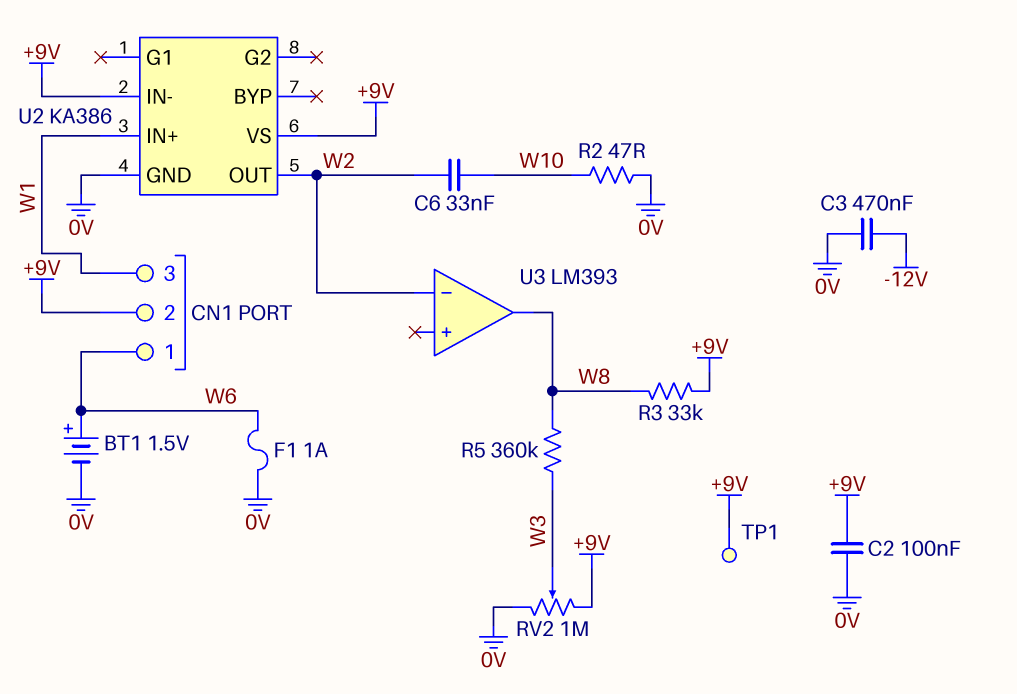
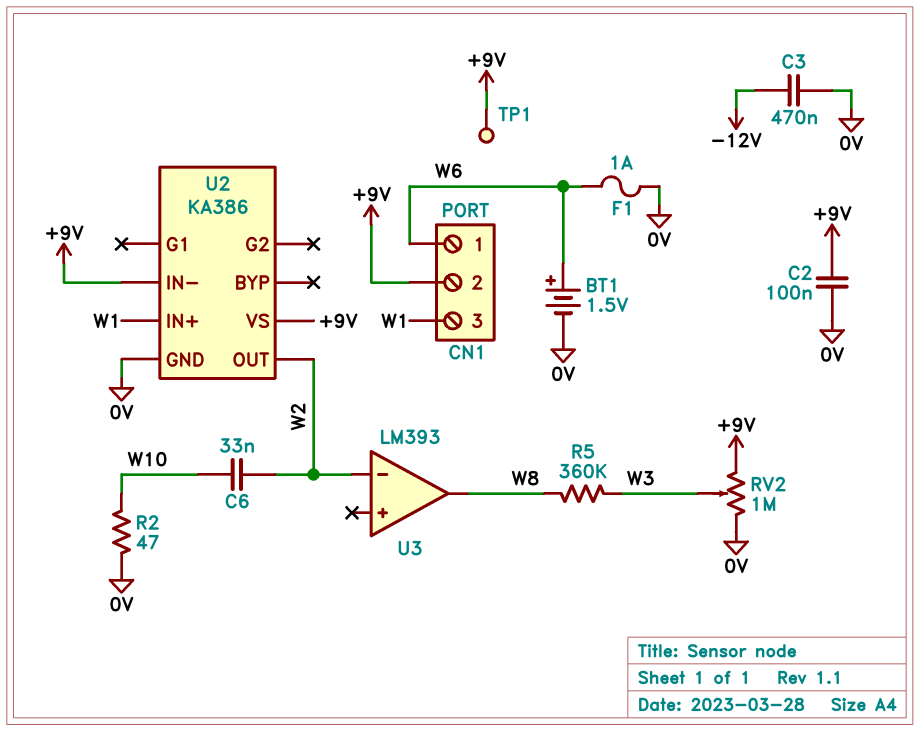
R3: 33k (+9V, W8) -> none

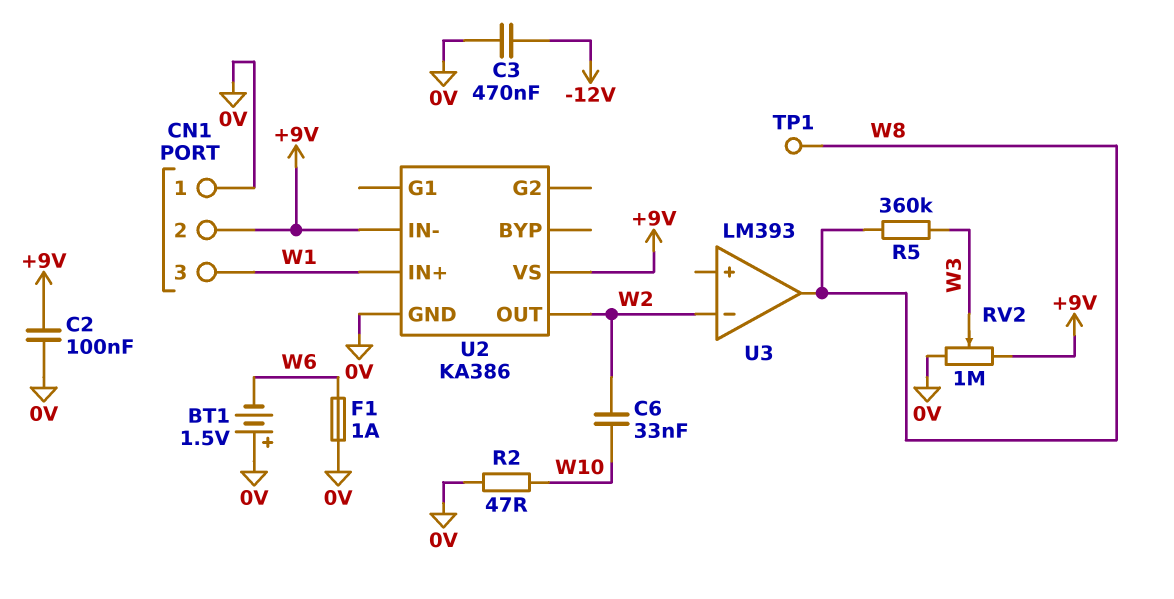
BT1: 1.5V (plus W6, minus 0V) -> 1.5V (plus 0V, minus W6)
CN1 pin 1: W6 -> 0V
TP1: test point (+9V) -> test point (W8)

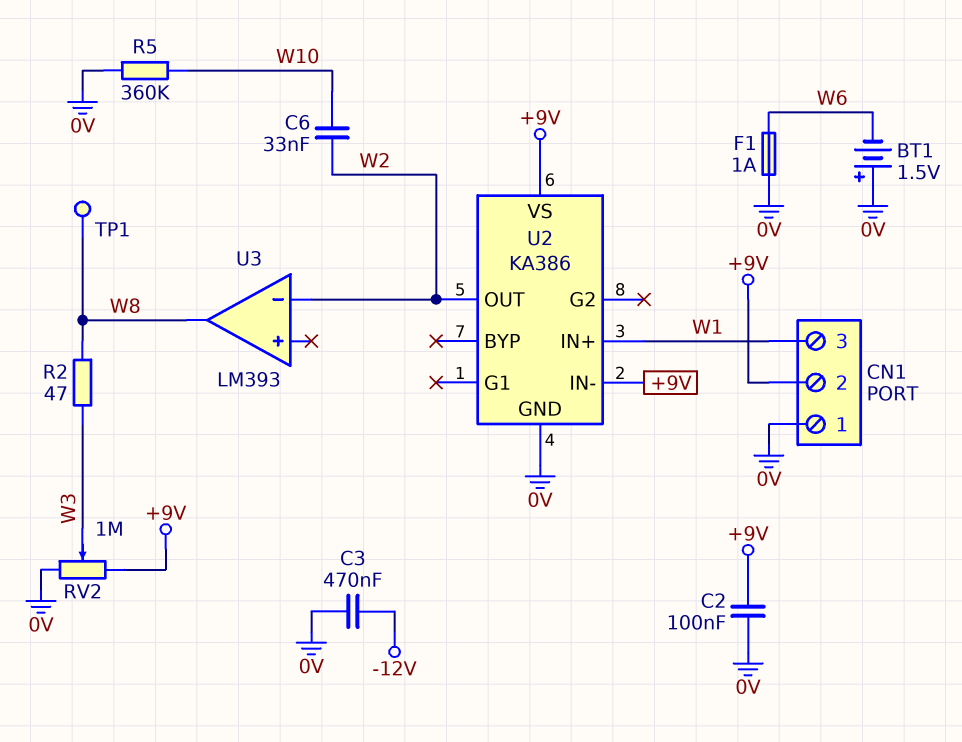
R2: 47 (0V, W10) -> 47 (W3, W8)
R5: 360k (W3, W8) -> 360k (0V, W10)

